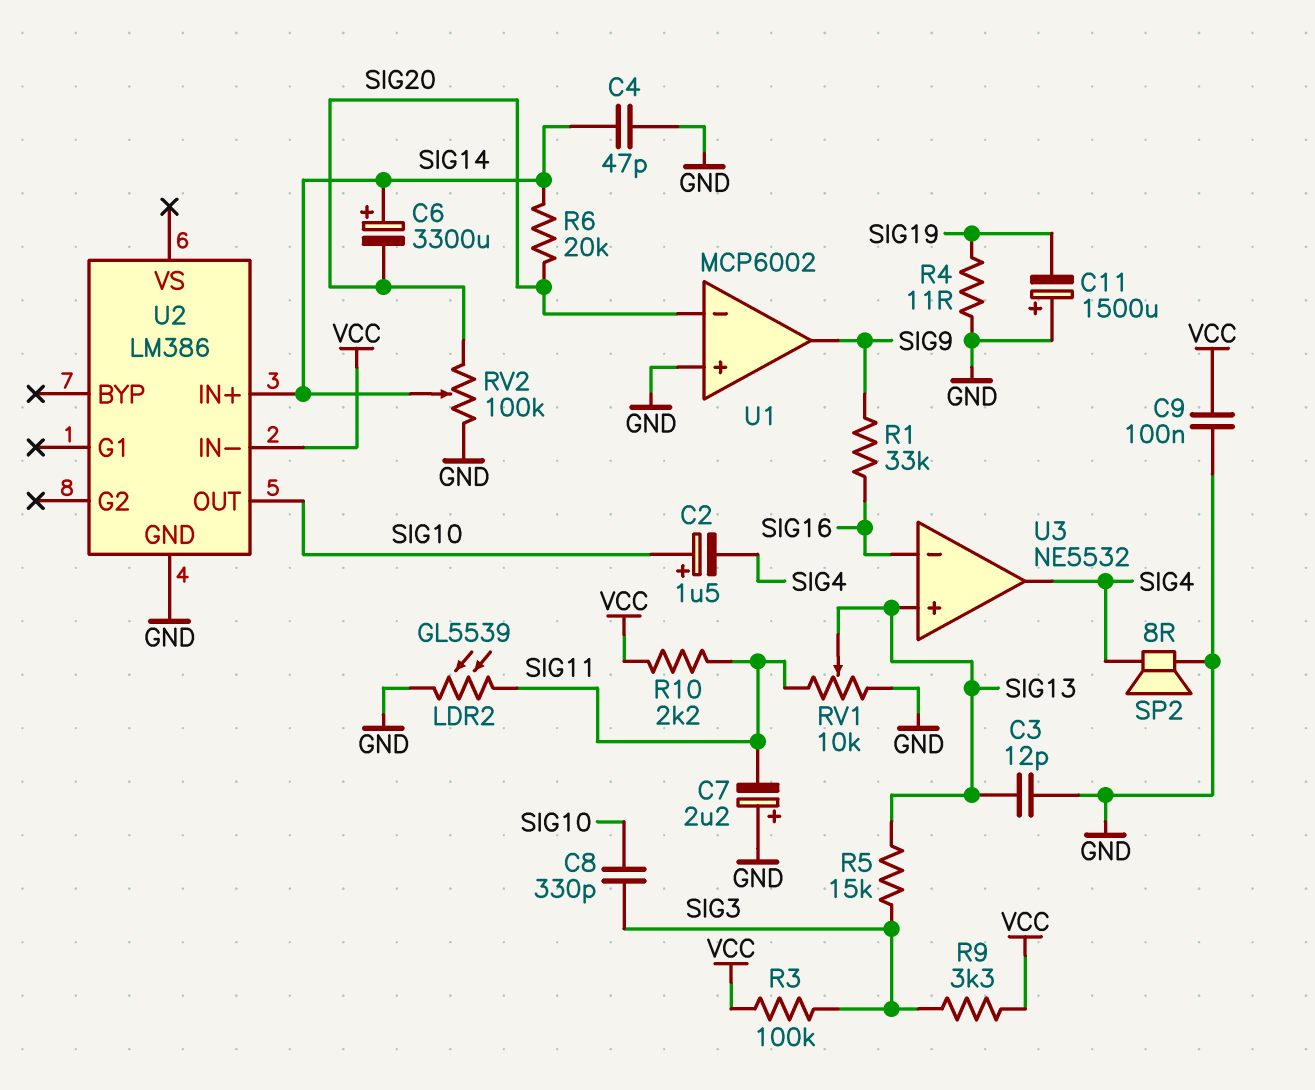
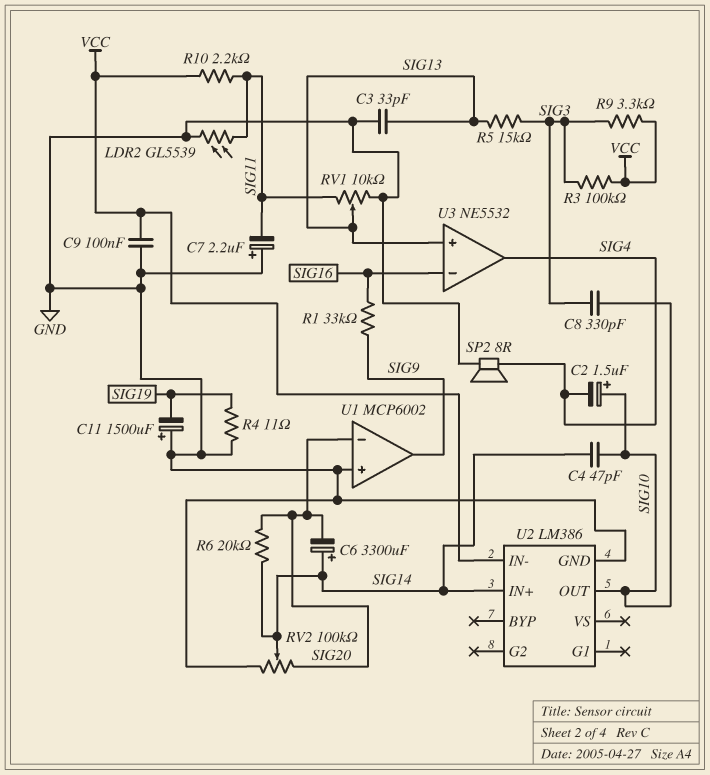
C3: 12pF (GND, SIG13) -> 33pF (GND, SIG13)
C4: 47pF (GND, SIG14) -> 47pF (SIG10, SIG14)

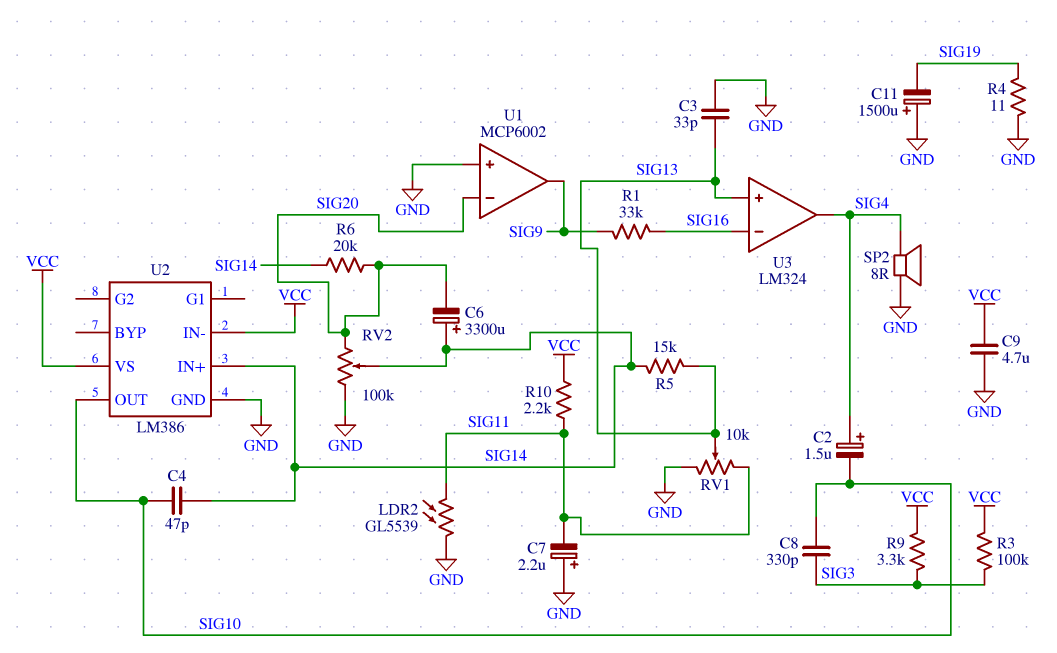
C2: 1.5uF (plus SIG10, minus SIG4) -> 1.5uF (plus SIG4, minus SIG10)
C9: 100nF (GND, VCC) -> 4.7uF (GND, VCC)
R5: 15k (SIG3, SIG13) -> 15k (SIG13, SIG14)
U2 pin VS: none -> VCC
U3: NE5532 -> LM324

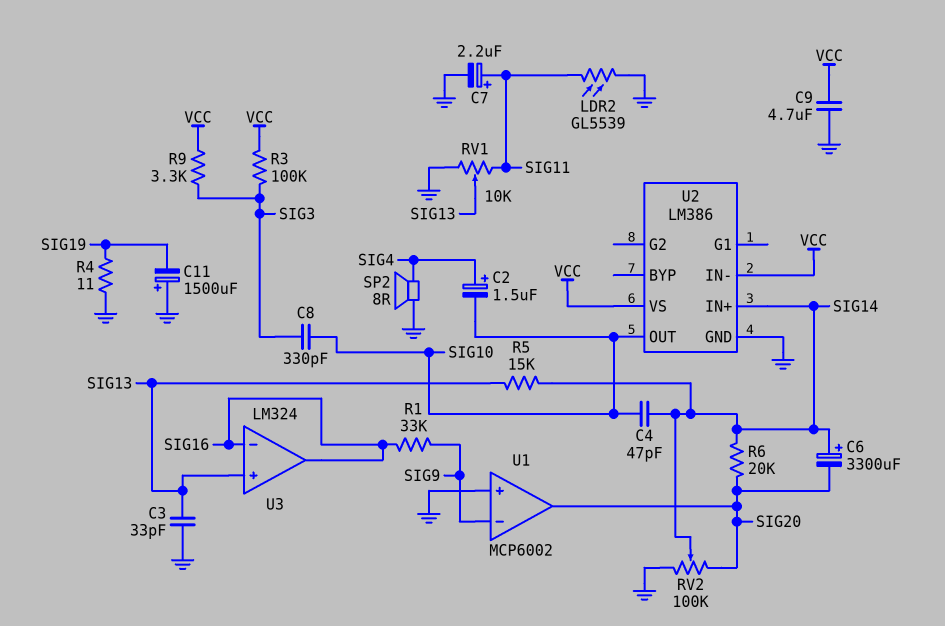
C7: 2.2uF (plus GND, minus SIG11) -> 2.2uF (plus SIG11, minus GND)
R10: 2.2k (SIG11, VCC) -> none
U1 pin in-: SIG20 -> SIG9
U1 pin out: SIG9 -> SIG20
U3 pin out: SIG4 -> SIG16

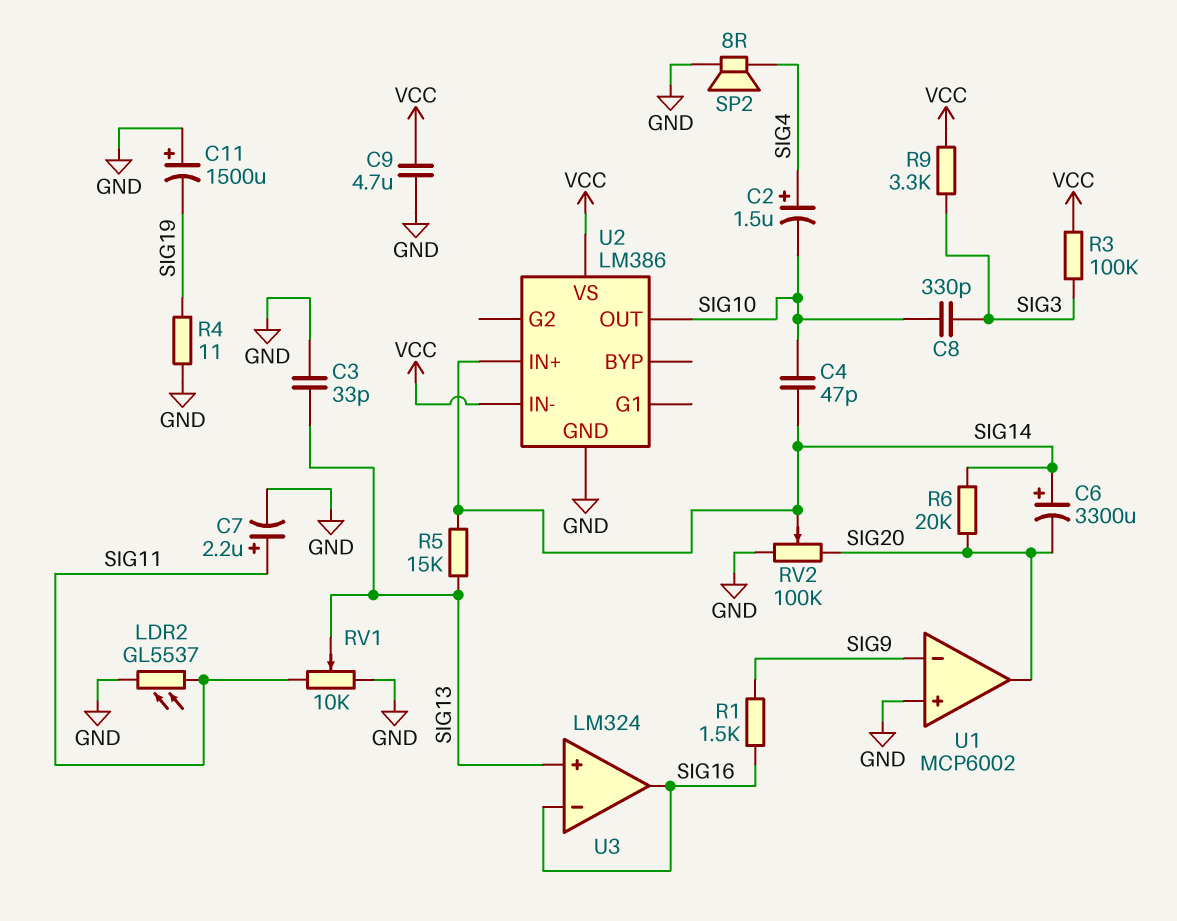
LDR2: GL5539 (GND, SIG11) -> GL5537 (GND, SIG11)
R1: 33k (SIG9, SIG16) -> 1.5k (SIG9, SIG16)

